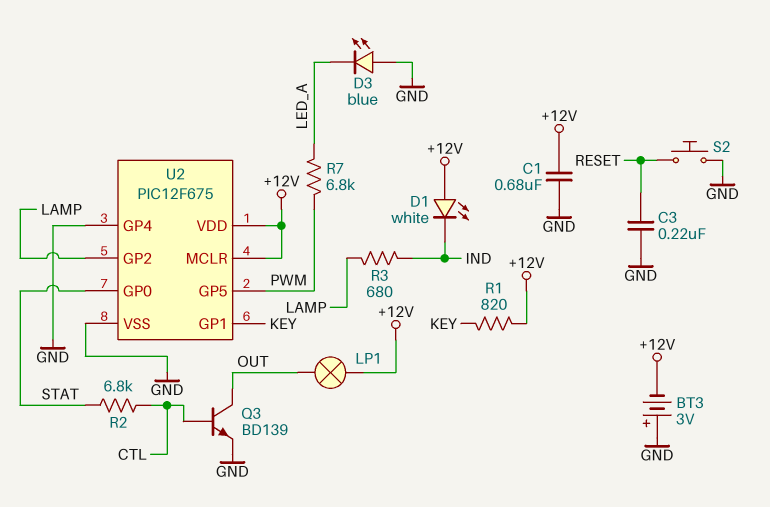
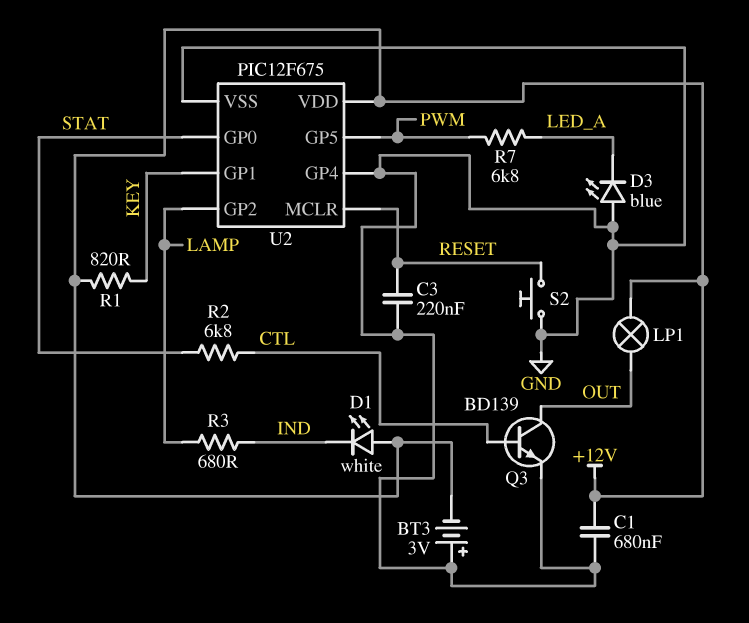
U2 pin MCLR: +12V -> RESET

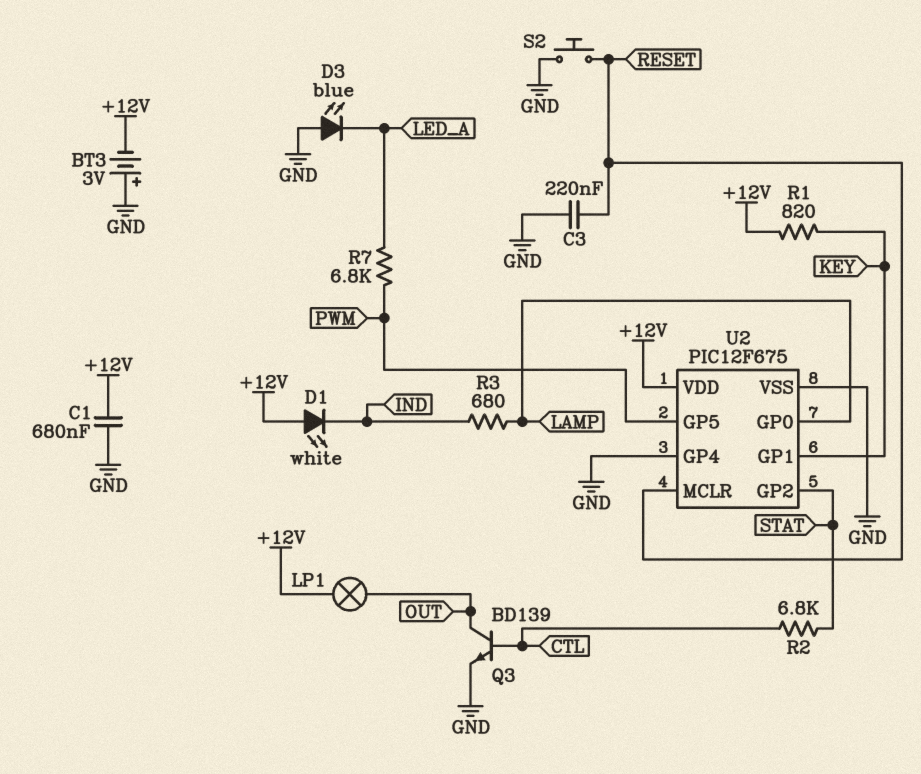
U2 pin GP0: STAT -> LAMP
U2 pin GP2: LAMP -> STAT

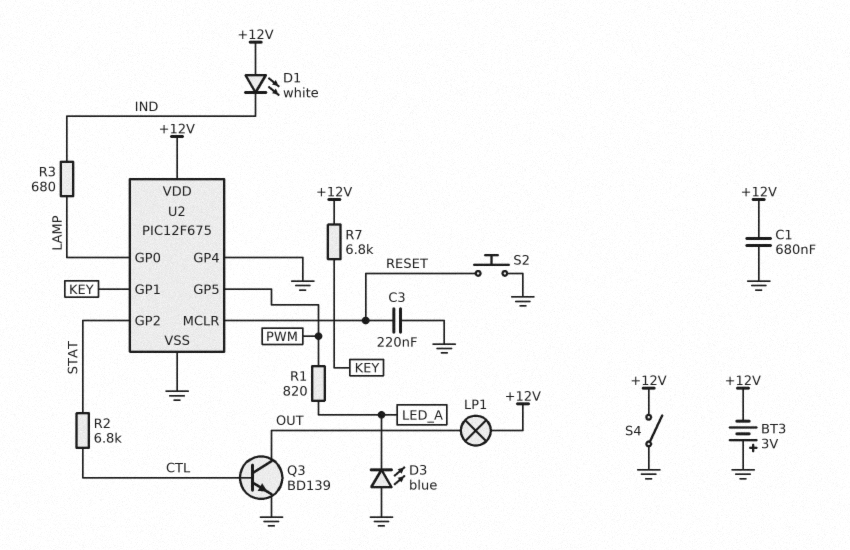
R1: 820 (+12V, KEY) -> 820 (LED_A, PWM)
R7: 6.8k (LED_A, PWM) -> 6.8k (+12V, KEY)
S4: none -> switch (+12V, GND)

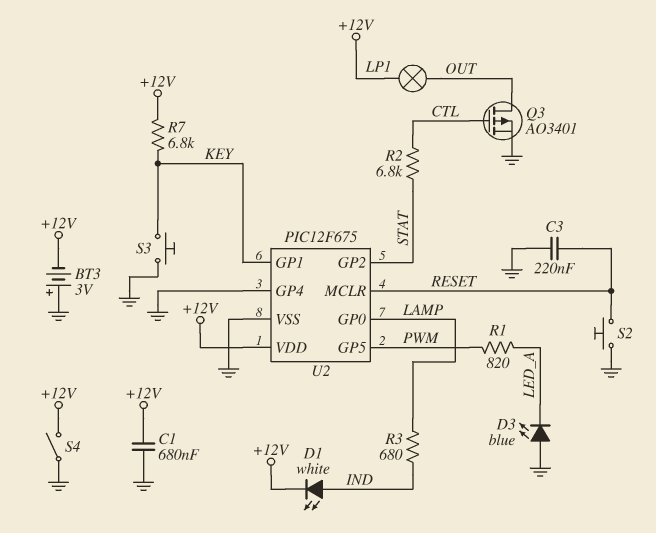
D1: LED white (A +12V, K IND) -> LED white (A IND, K +12V)
Q3: NPN BD139 (B CTL, C OUT, E GND) -> PMOS AO3401 (G CTL, D OUT, S GND)
S3: none -> button (GND, KEY)

